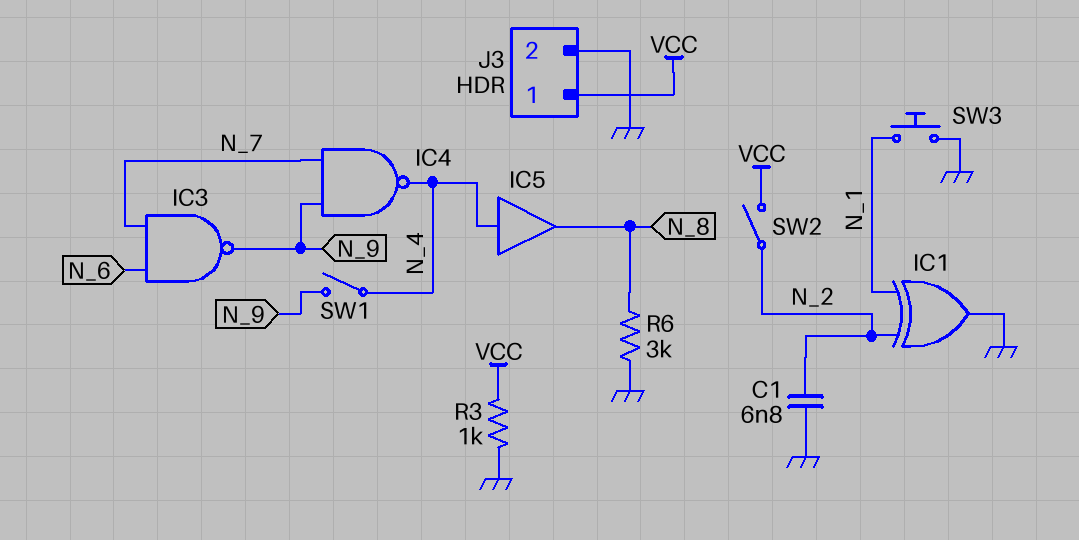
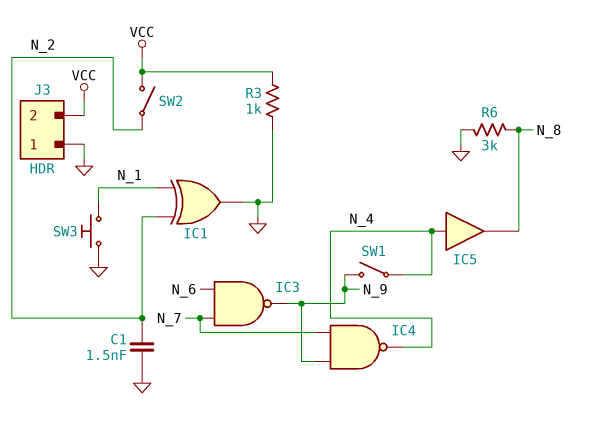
C1: 6.8nF (GND, N_2) -> 1.5nF (GND, N_2)
J3 pin 1: VCC -> GND
J3 pin 2: GND -> VCC

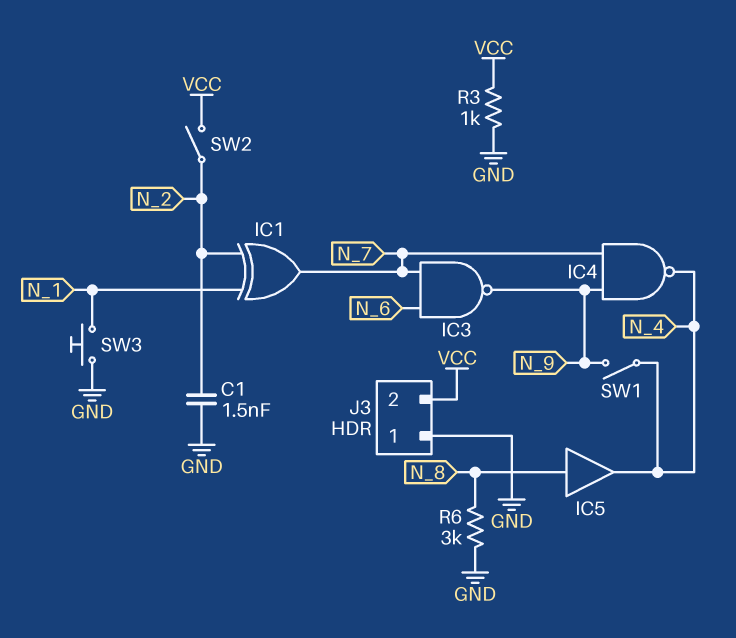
IC1: XOR (in N_1, in N_2, out GND) -> XOR (in N_1, in N_2, out N_7)
IC5: buffer (in N_4, out N_8) -> buffer (in N_8, out N_4)

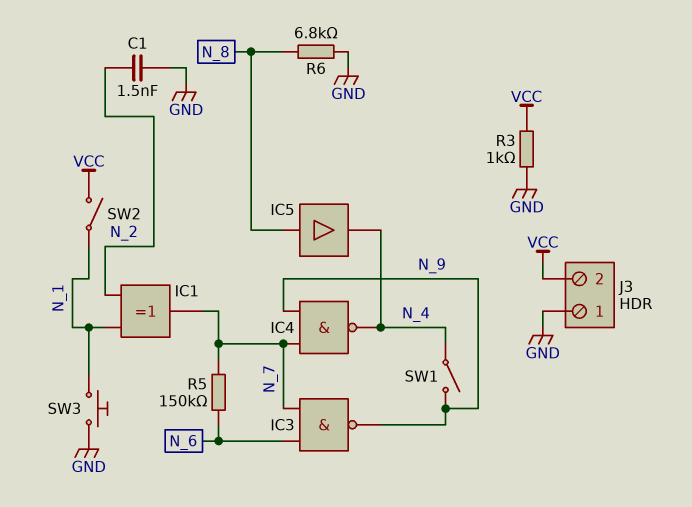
R5: none -> 150k (N_6, N_7)
R6: 3k (GND, N_8) -> 6.8k (GND, N_8)
SW2: switch (N_2, VCC) -> switch (N_1, VCC)

